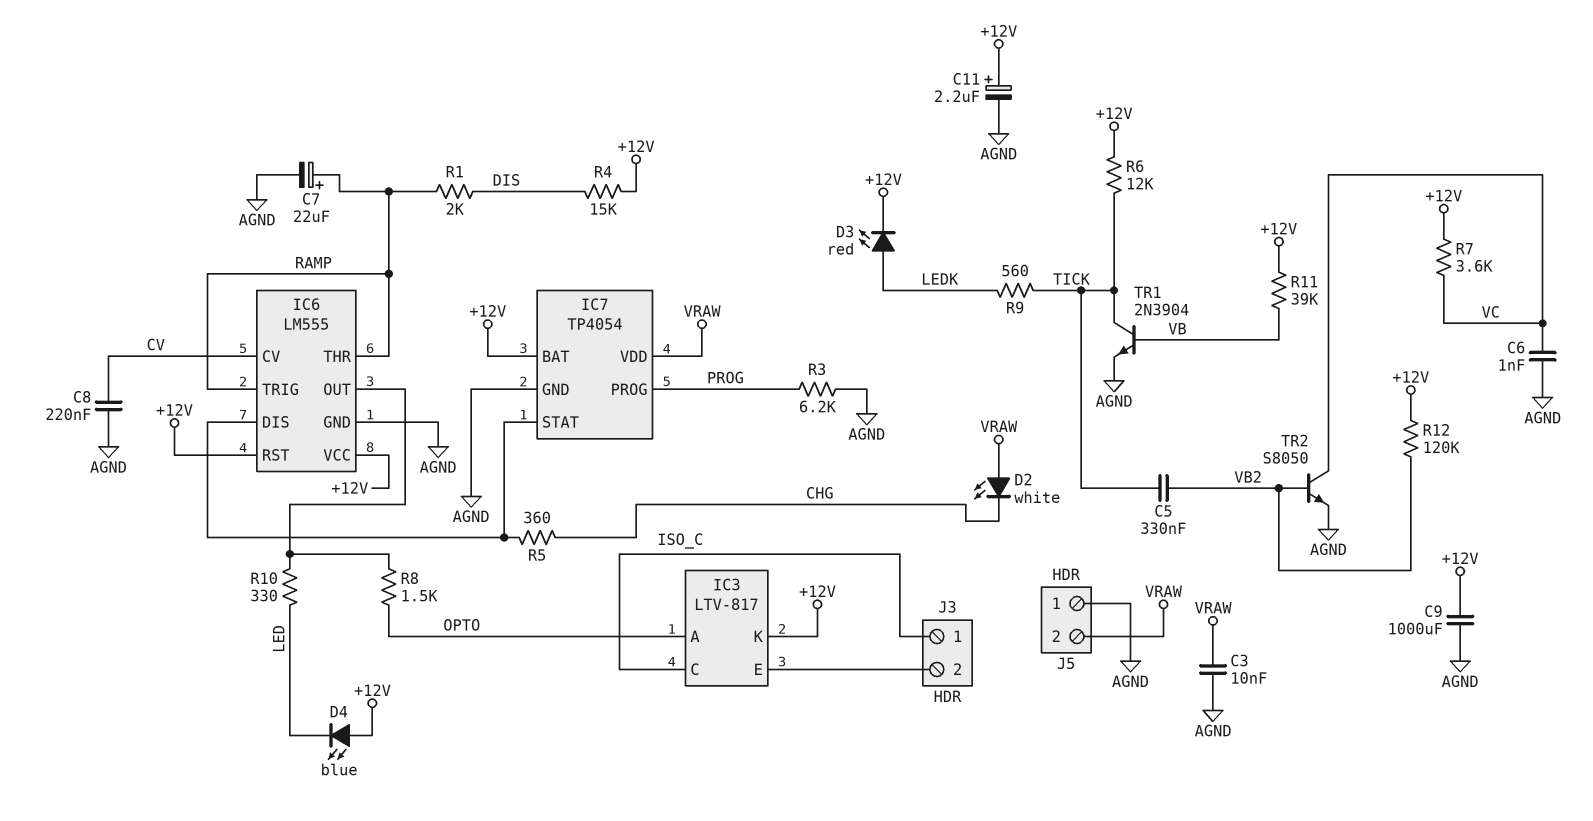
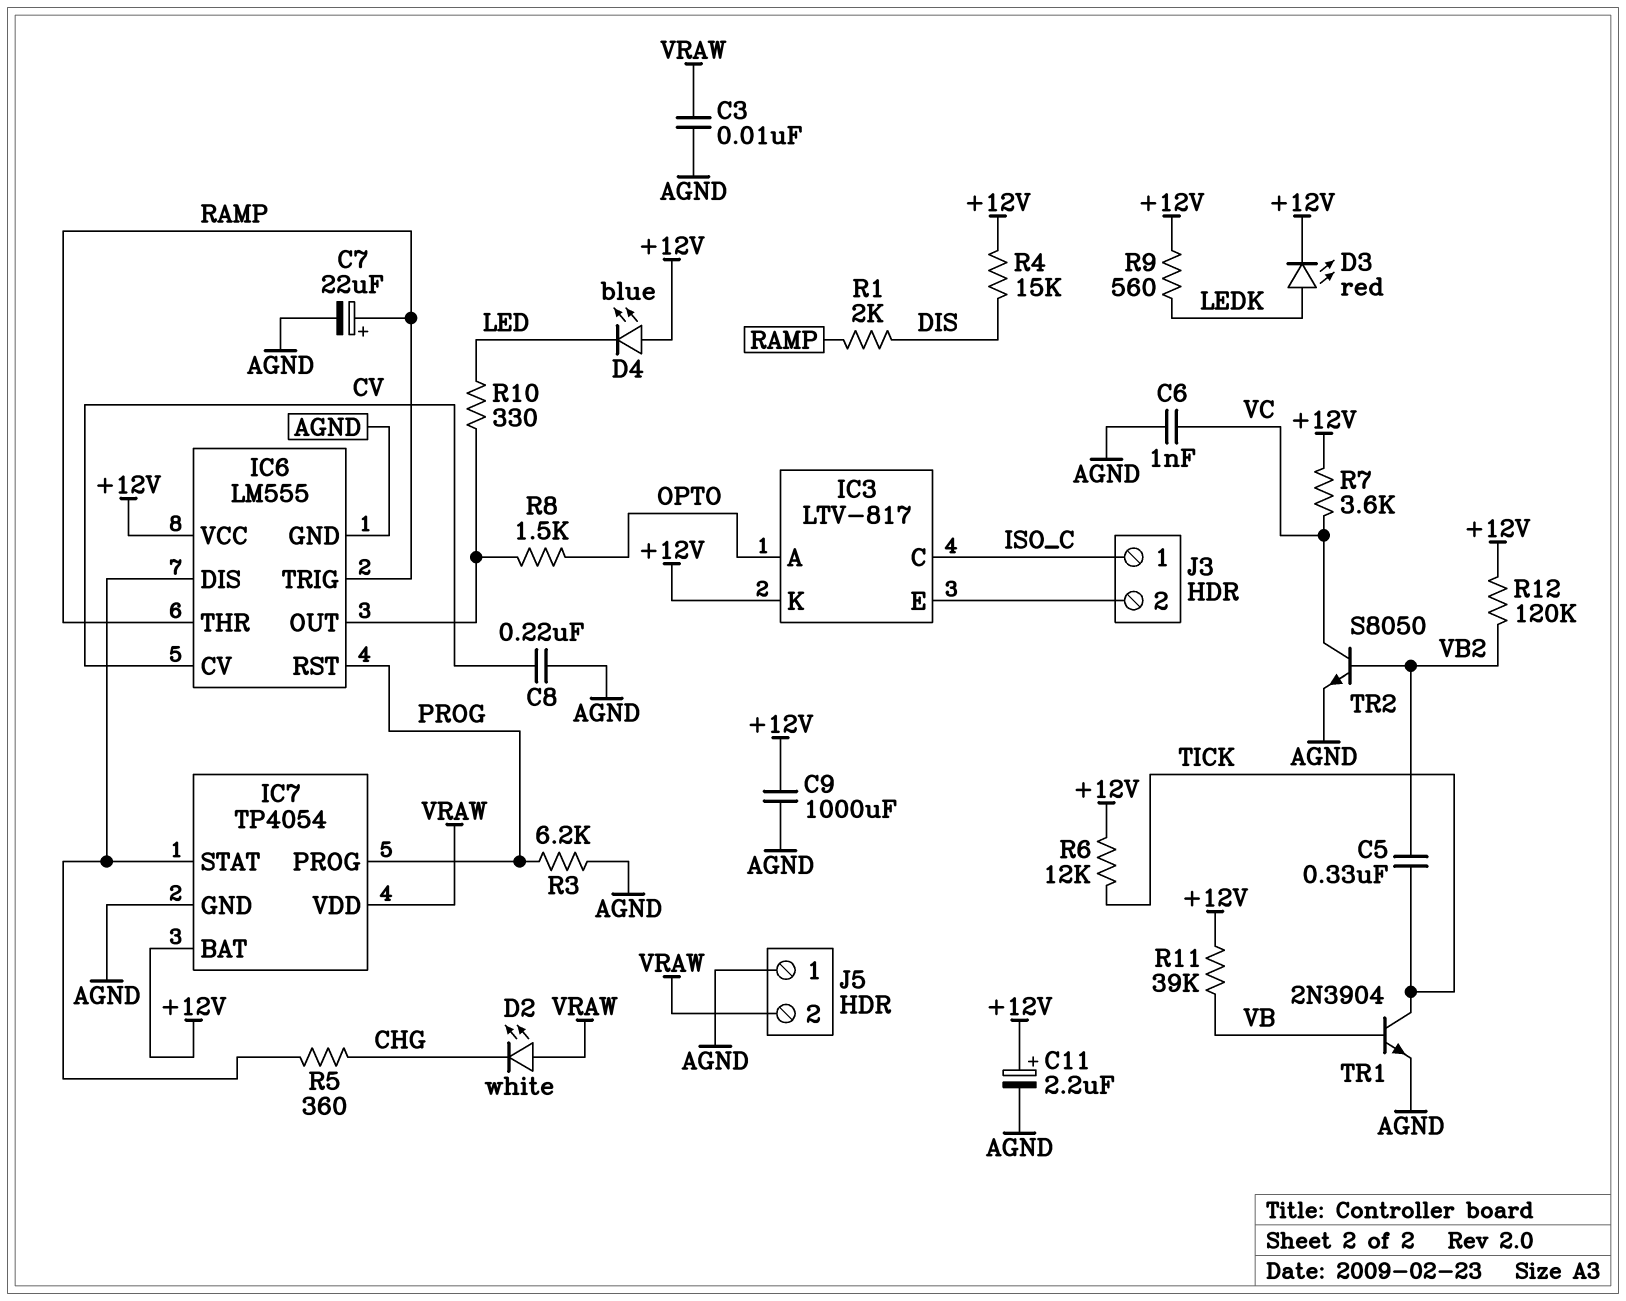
IC6 pin RST: +12V -> PROG
R9: 560 (LEDK, TICK) -> 560 (+12V, LEDK)

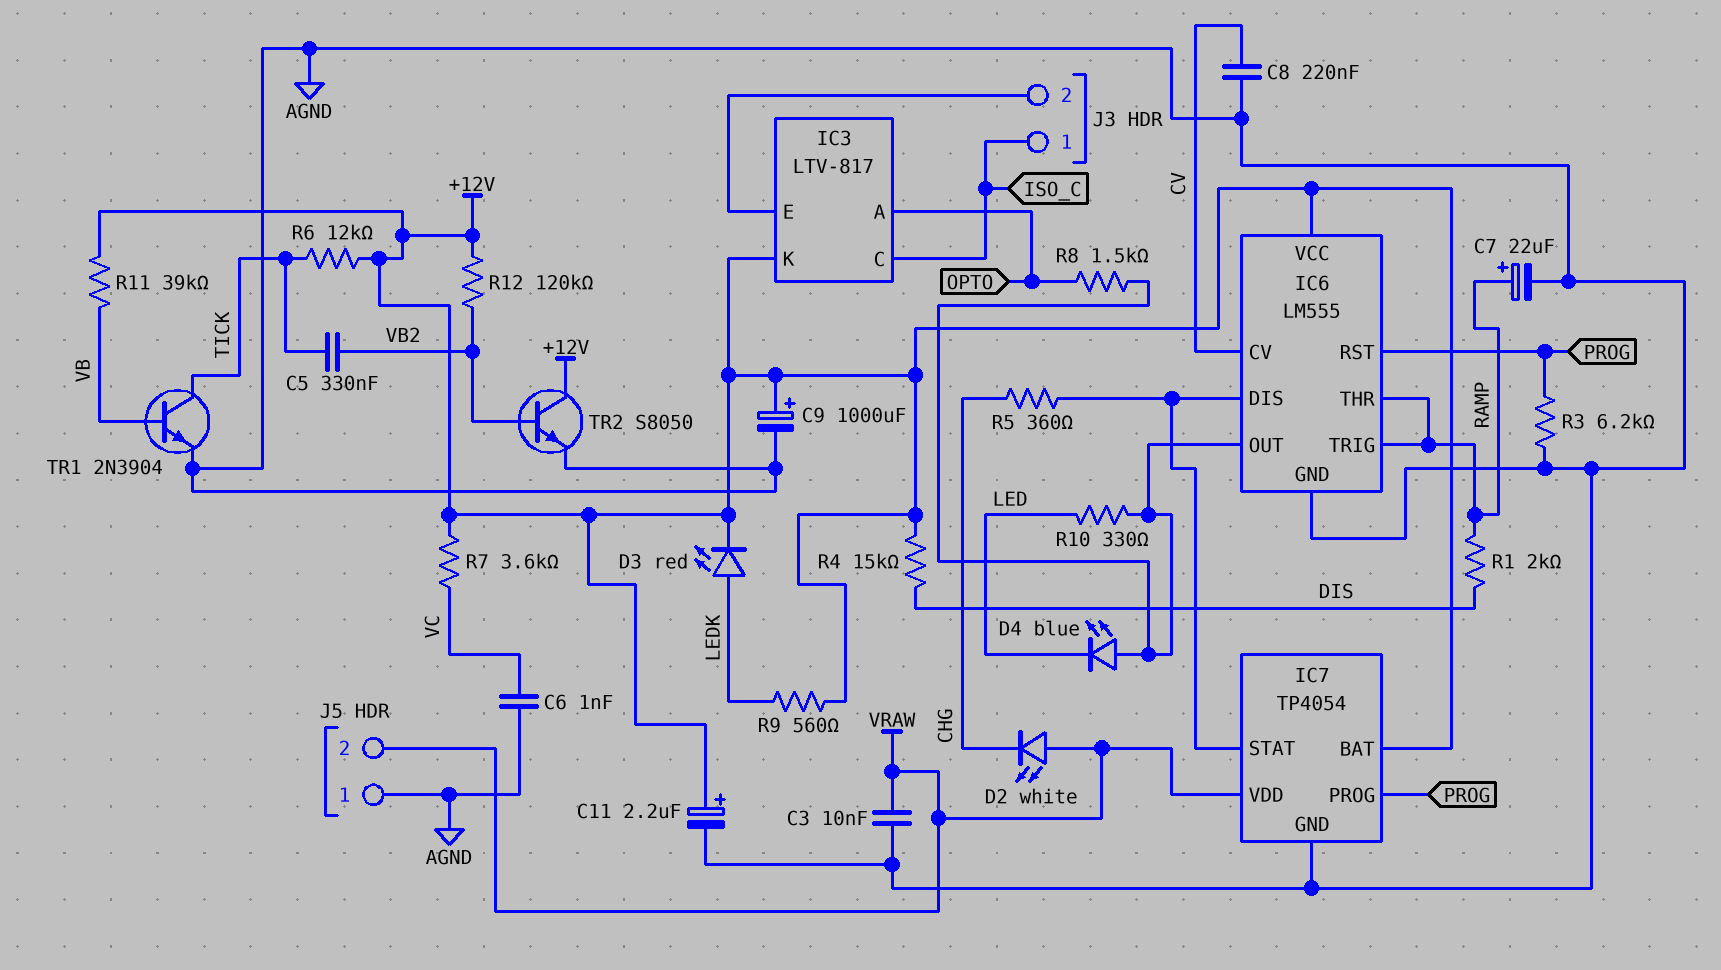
C9: 1000uF (+12V, AGND) -> 1000uF (plus +12V, minus AGND)
D4: LED blue (A +12V, K LED) -> LED blue (A IC6/OUT, K LED)
TR2: NPN S8050 (B VB2, C VC, E AGND) -> NPN S8050 (B VB2, C +12V, E AGND)

